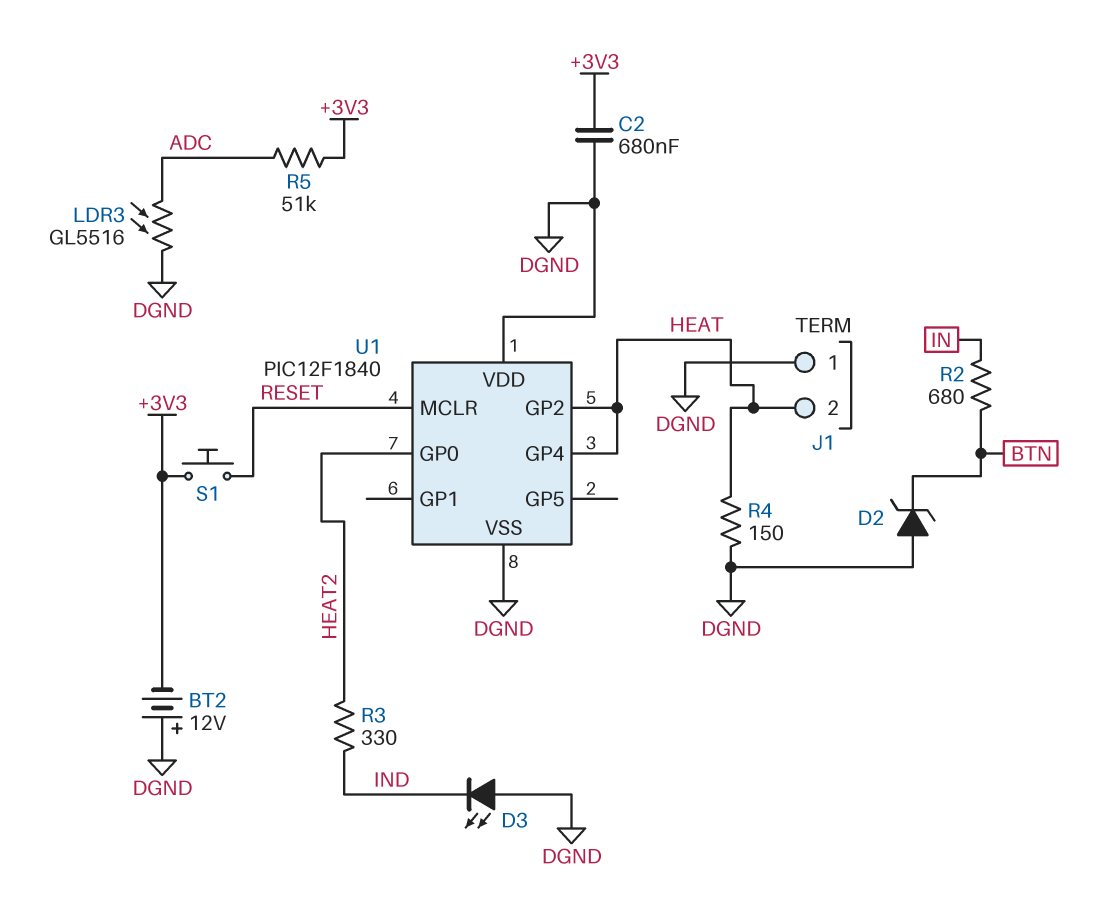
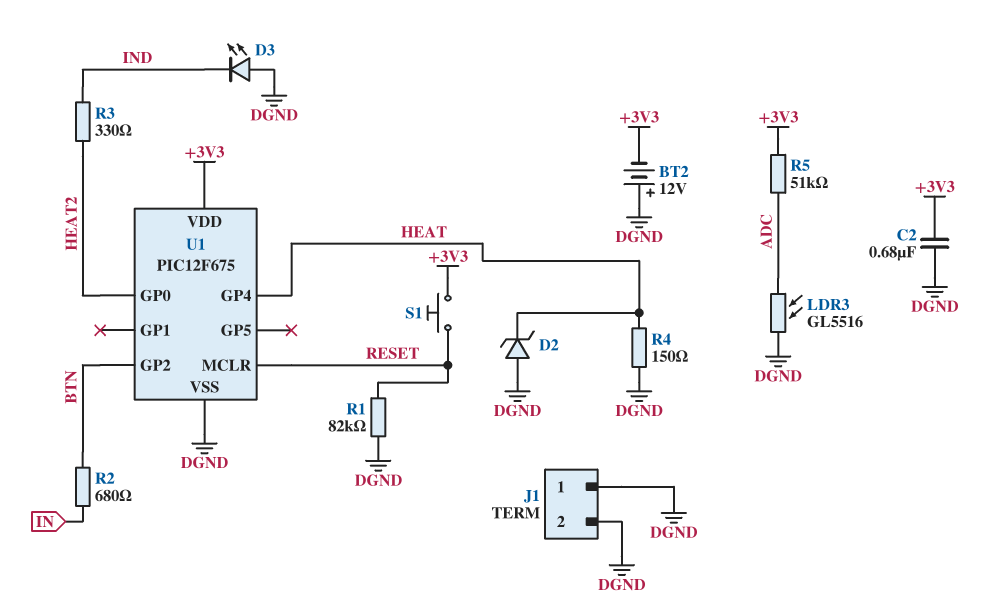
D2: zener (A DGND, K BTN) -> zener (A DGND, K HEAT)
J1 pin 2: HEAT -> DGND
R1: none -> 82k (DGND, RESET)
U1: PIC12F1840 -> PIC12F675
U1 pin GP2: HEAT -> BTN
U1 pin VDD: DGND -> +3V3

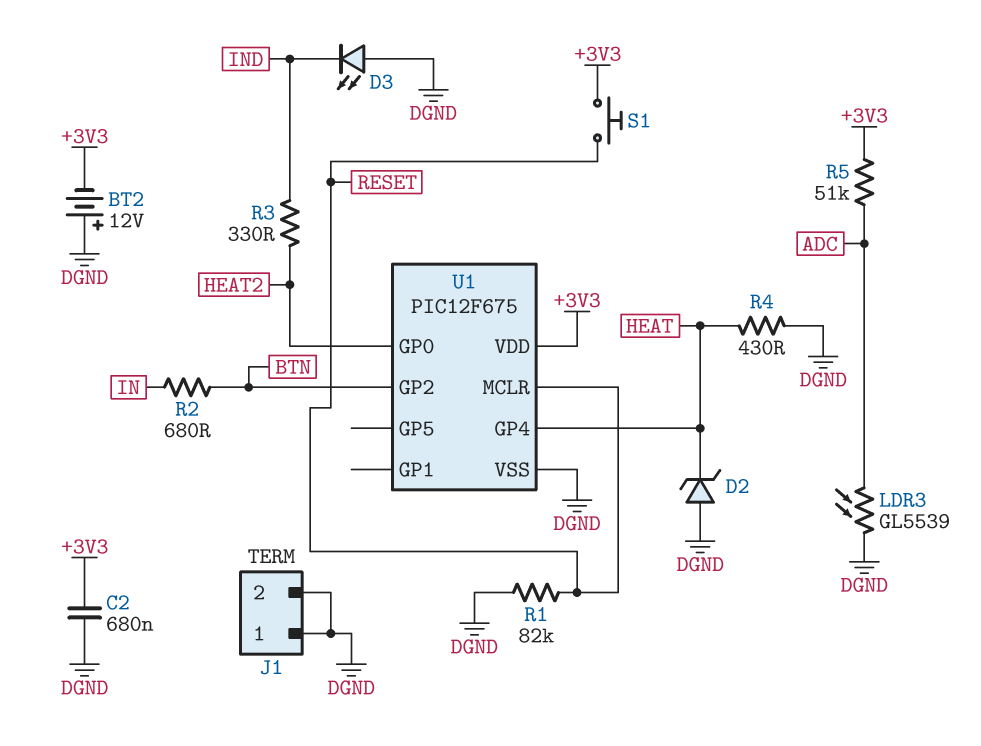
LDR3: GL5516 (ADC, DGND) -> GL5539 (ADC, DGND)
R4: 150 (DGND, HEAT) -> 430 (DGND, HEAT)

